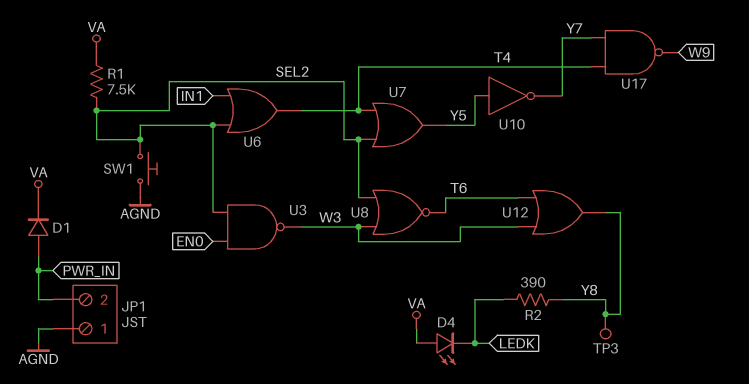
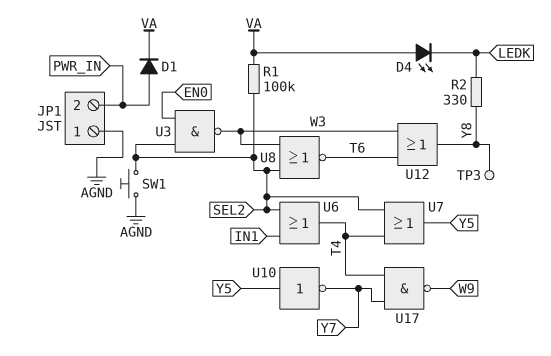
R1: 7.5k (SEL2, VA) -> 100k (SEL2, VA)
R2: 390 (LEDK, Y8) -> 330 (LEDK, Y8)

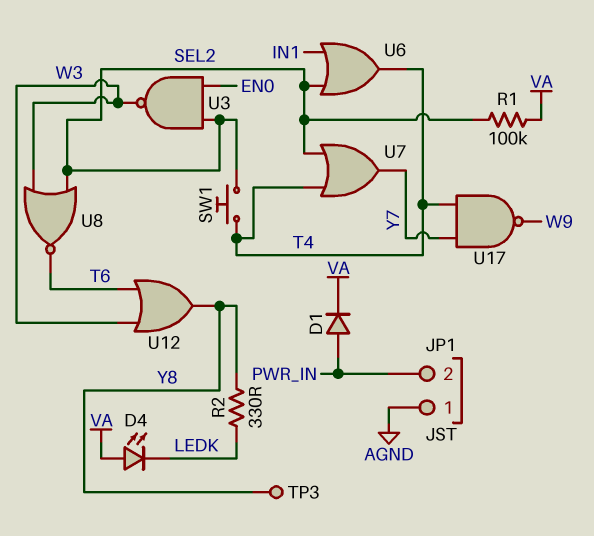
SW1: button (AGND, SEL2) -> button (SEL2, T4)
U7: OR (in SEL2, in T4, out Y5) -> OR (in SEL2, in T4, out Y7)
U10: NOT (in Y5, out Y7) -> none

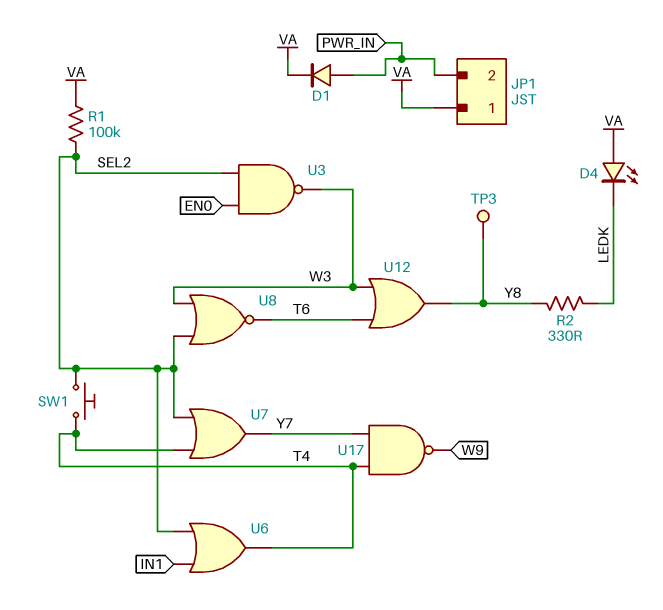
JP1 pin 1: AGND -> VA

